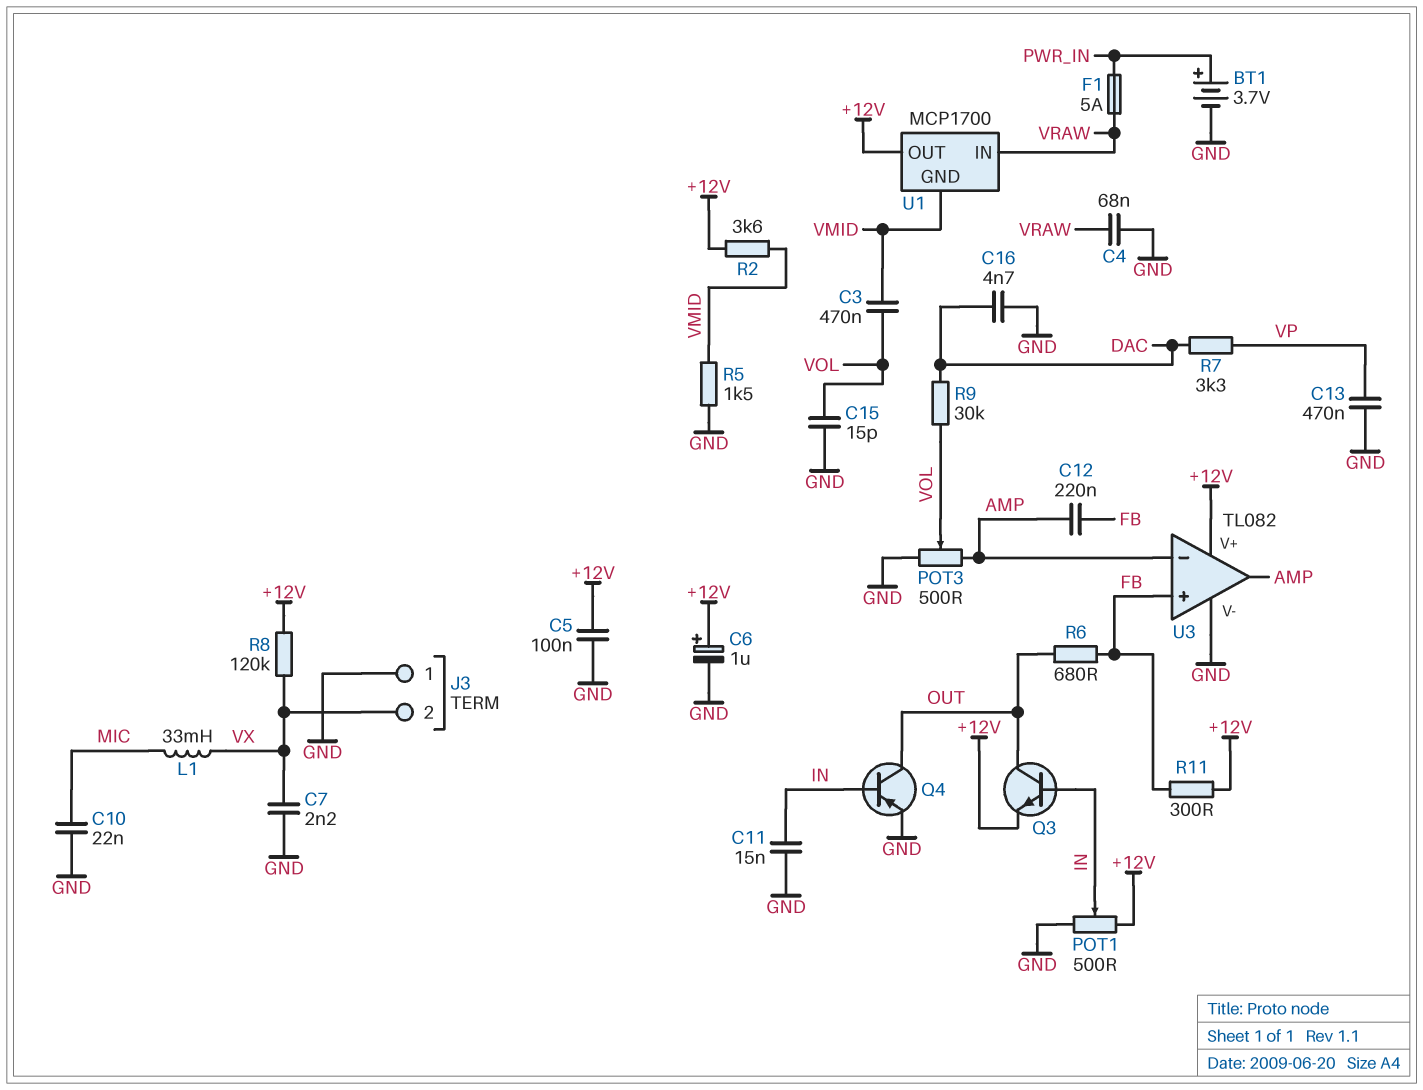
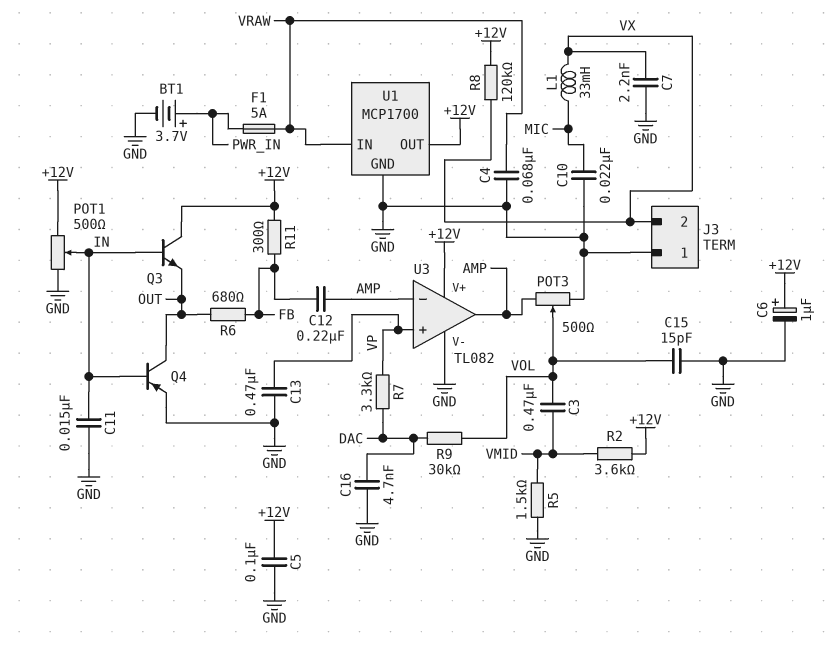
Q3: NPN (B IN, C OUT, E +12V) -> NPN (B IN, C +12V, E OUT)
U1 pin GND: VMID -> GND
U3 pin in+: FB -> VP

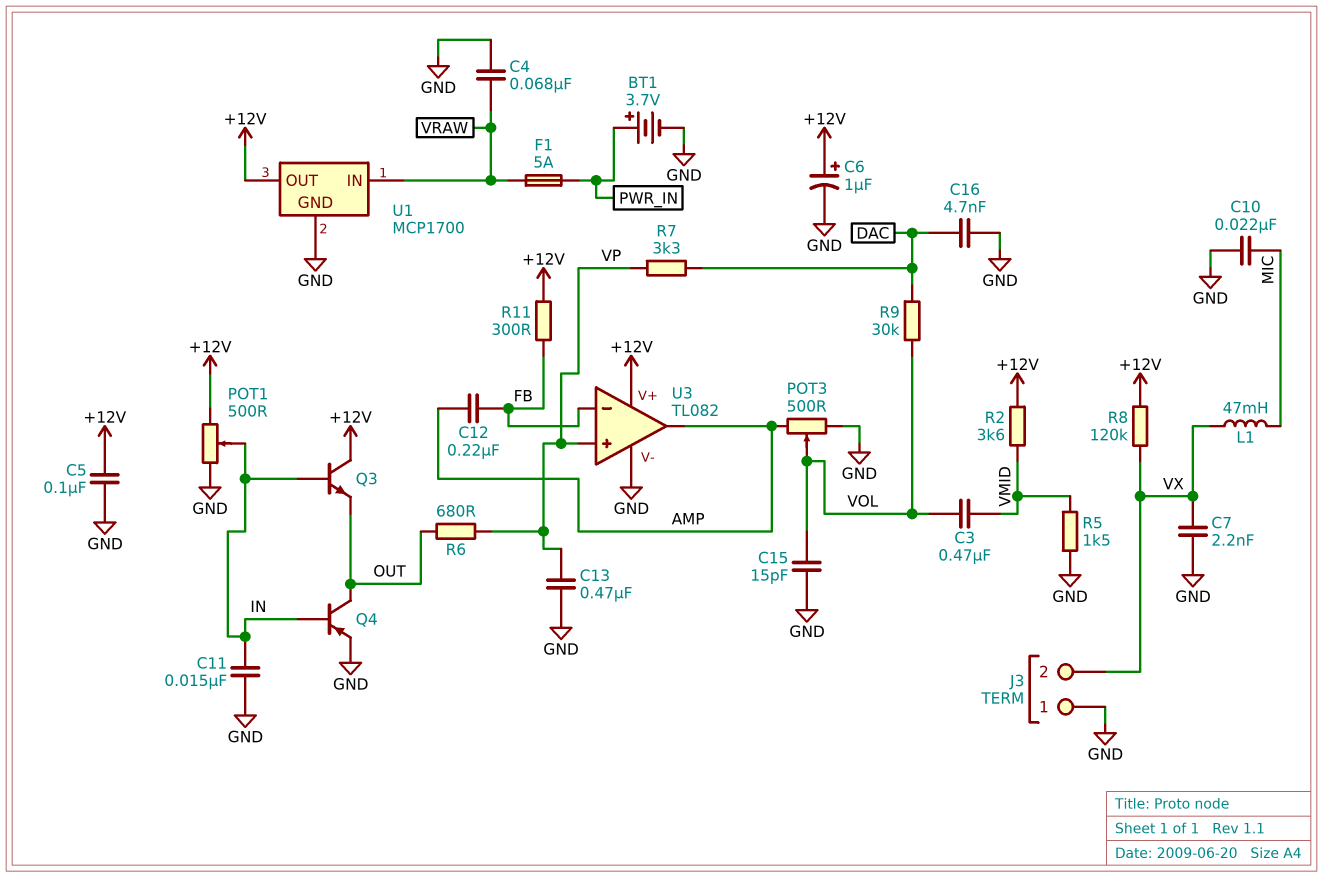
L1: 33mH (MIC, VX) -> 47mH (MIC, VX)
R6: 680 (FB, OUT) -> 680 (OUT, VP)
U3 pin in-: AMP -> FB

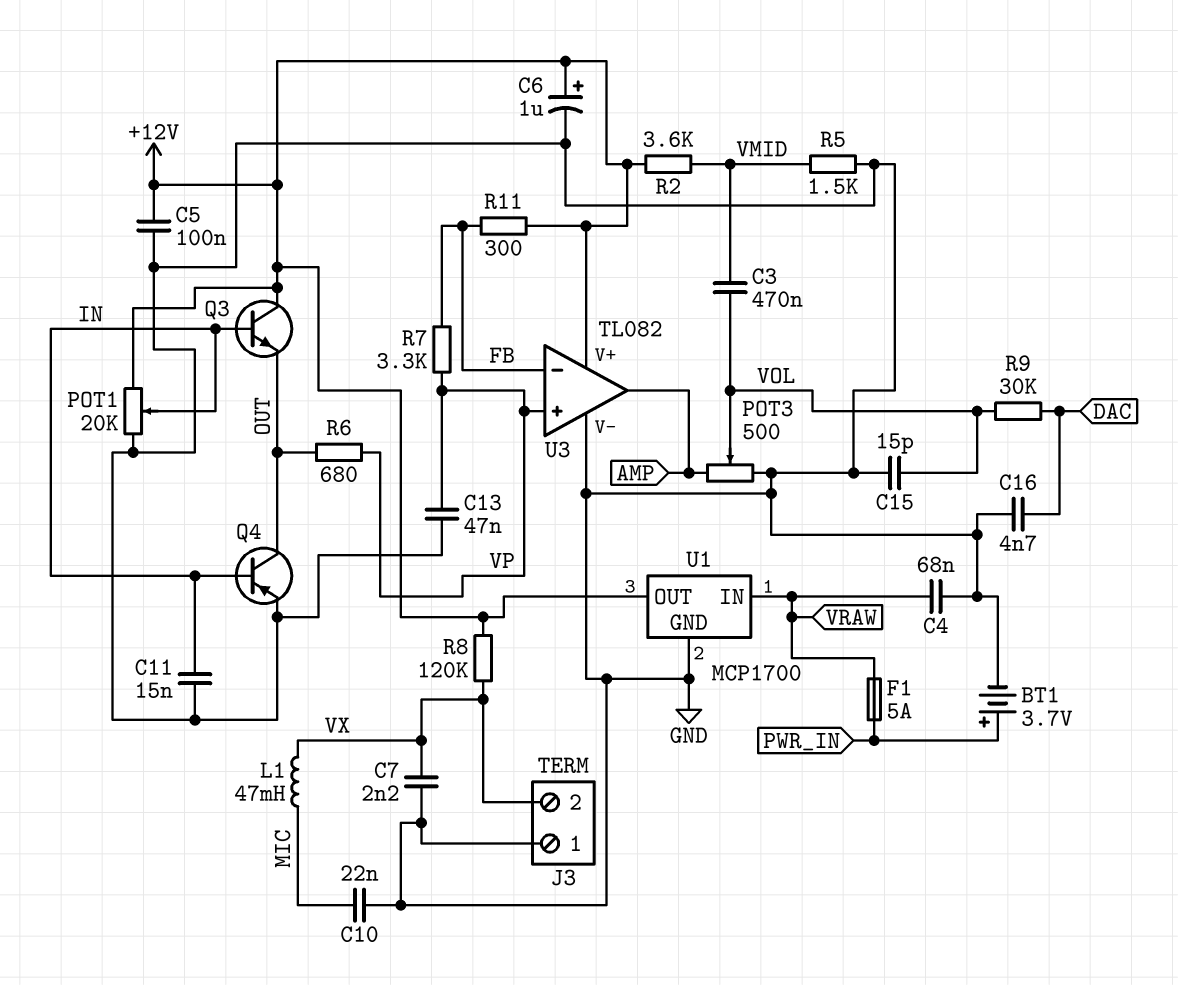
C12: 220nF (AMP, FB) -> none
C13: 470nF (GND, VP) -> 47nF (GND, VP)
POT1: 500 (+12V, GND, wiper IN) -> 20k (+12V, GND, wiper IN)
R7: 3.3k (DAC, VP) -> 3.3k (FB, VP)

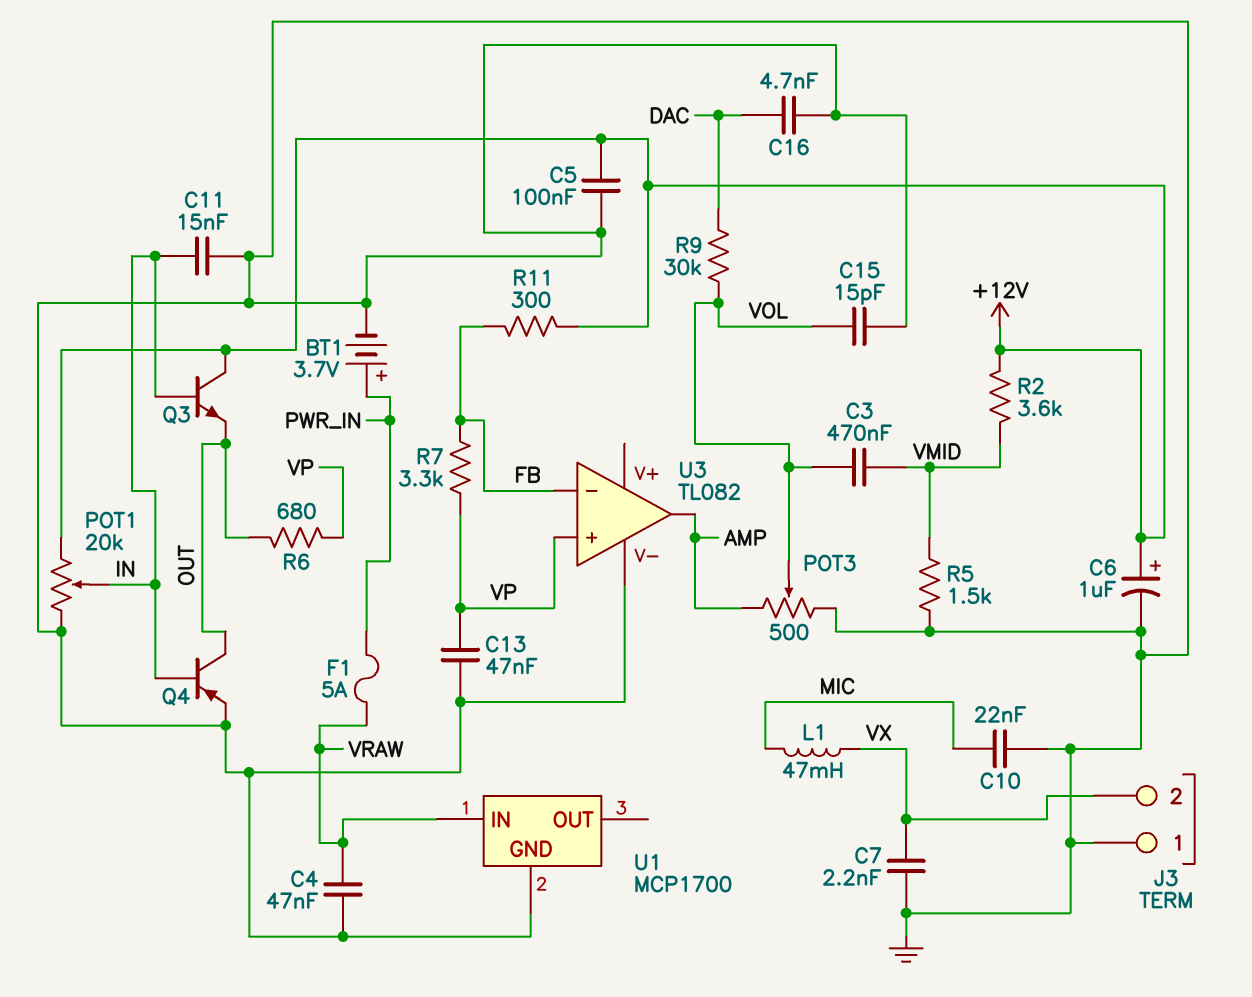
C4: 68nF (GND, VRAW) -> 47nF (GND, VRAW)
R8: 120k (+12V, VX) -> none
U1 pin OUT: +12V -> none
U3 pin V+: +12V -> none

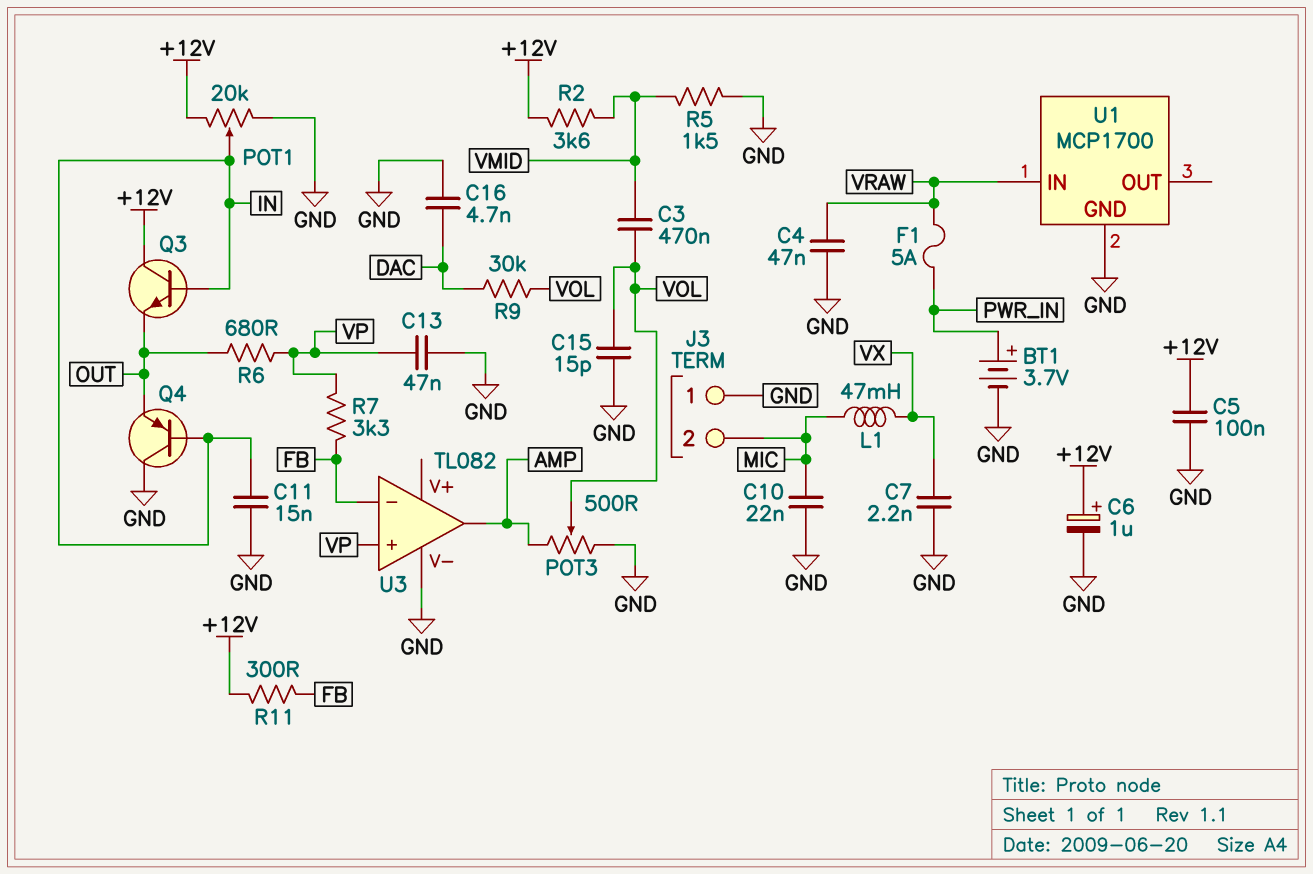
J3 pin 2: VX -> MIC
Q4: PNP (B IN, C OUT, E GND) -> PNP (B IN, C GND, E OUT)

